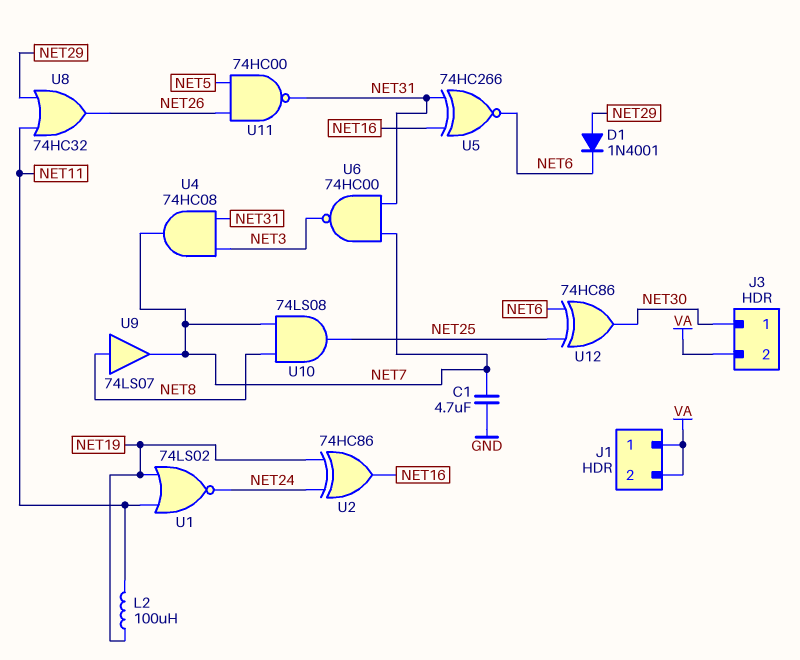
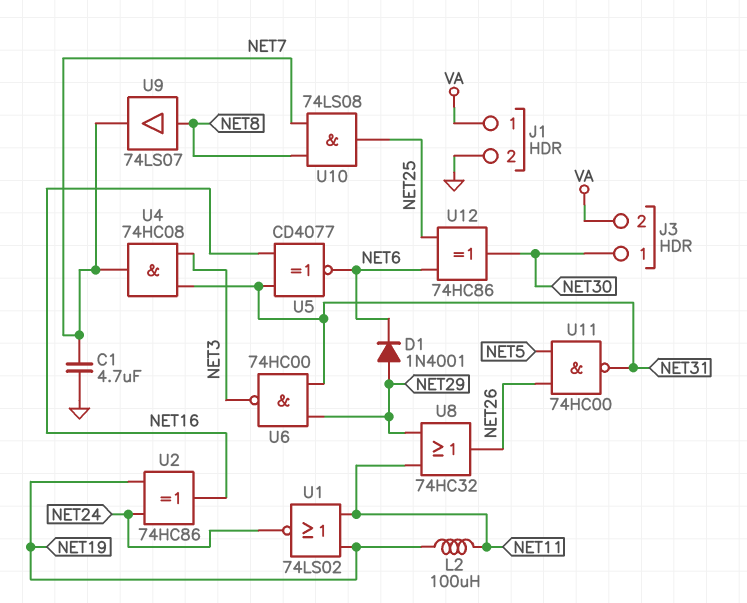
J1 pin 2: VA -> GND
U5: XNOR 74HC266 (in NET16, in NET31, out NET6) -> XNOR CD4077 (in NET16, in NET31, out NET6)
U6: NAND 74HC00 (in NET7, in NET31, out NET3) -> NAND 74HC00 (in NET29, in NET31, out NET3)

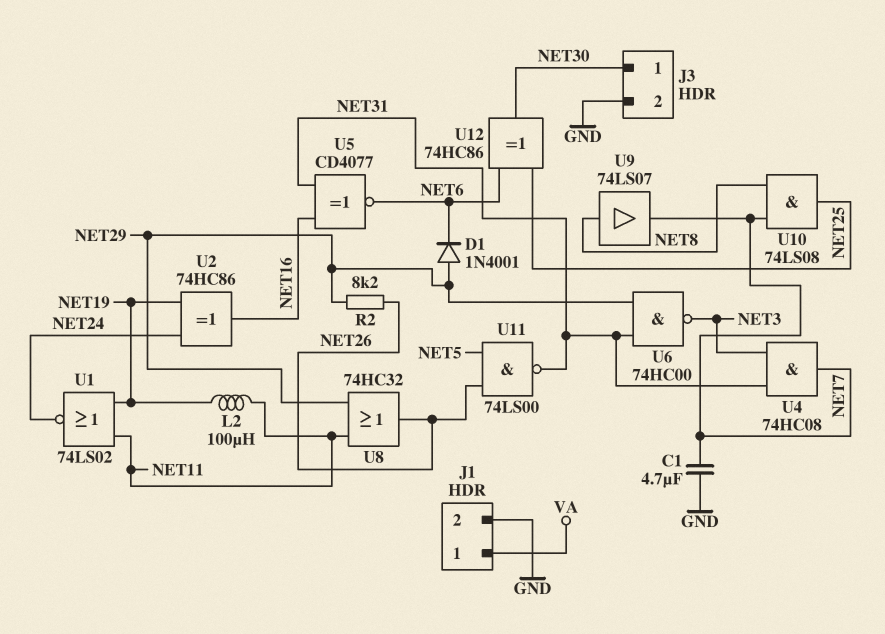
J3 pin 2: VA -> GND
R2: none -> 8.2k (NET26, NET29)
U11: NAND 74HC00 (in NET5, in NET26, out NET31) -> NAND 74LS00 (in NET5, in NET26, out NET31)

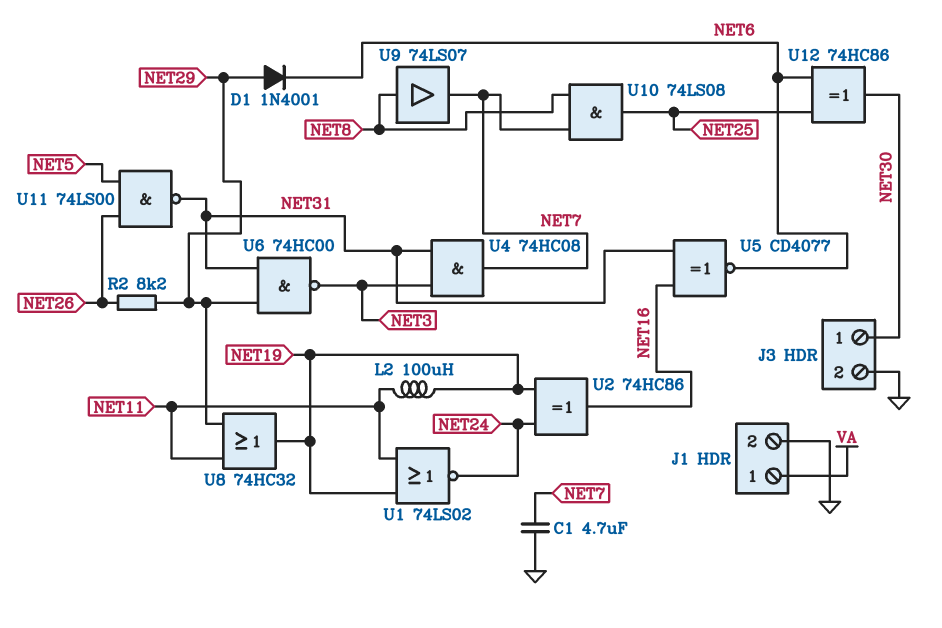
U8: OR 74HC32 (in NET11, in NET29, out NET26) -> OR 74HC32 (in NET11, in NET29, out NET19)

